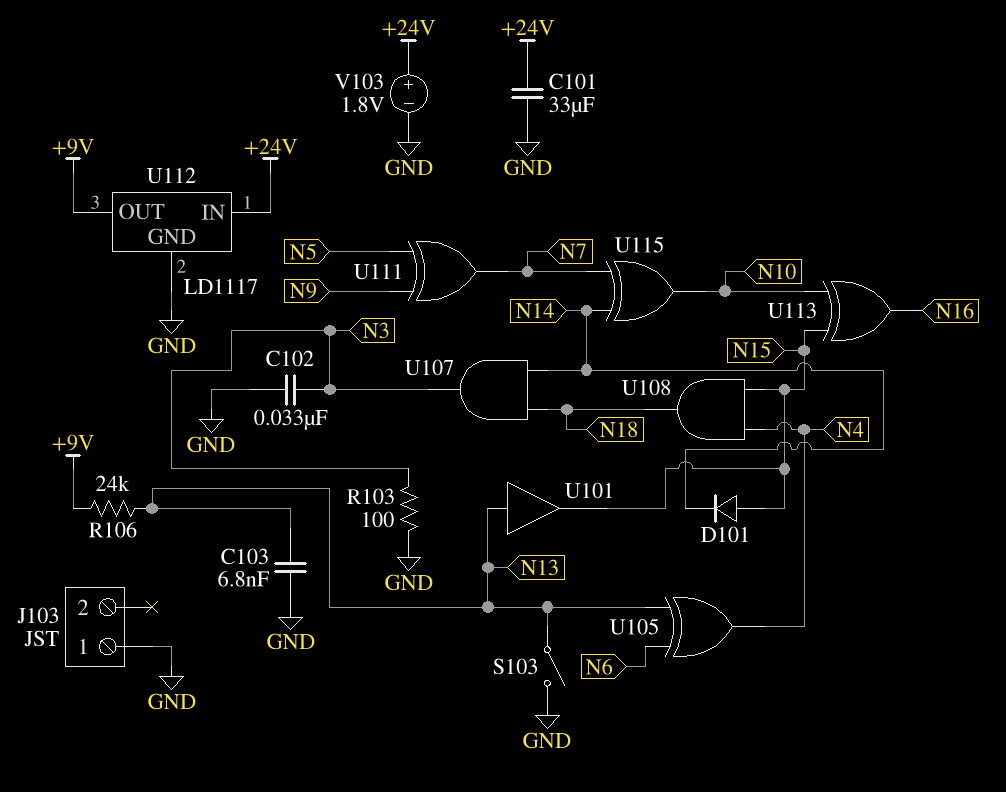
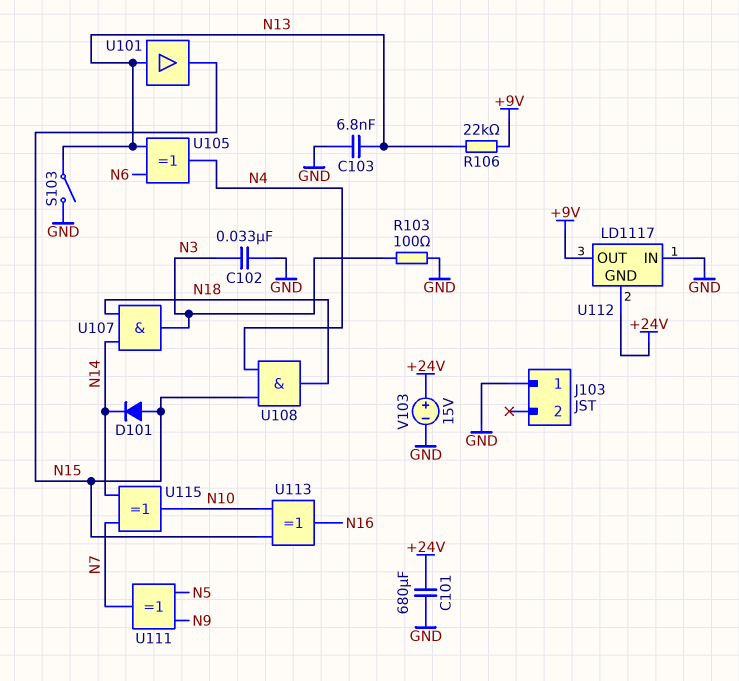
C101: 33uF (+24V, GND) -> 680uF (+24V, GND)
R106: 24k (+9V, N13) -> 22k (+9V, N13)
U112 pin GND: GND -> +24V
U112 pin IN: +24V -> GND
V103: 1.8V (plus +24V, minus GND) -> 15V (plus +24V, minus GND)

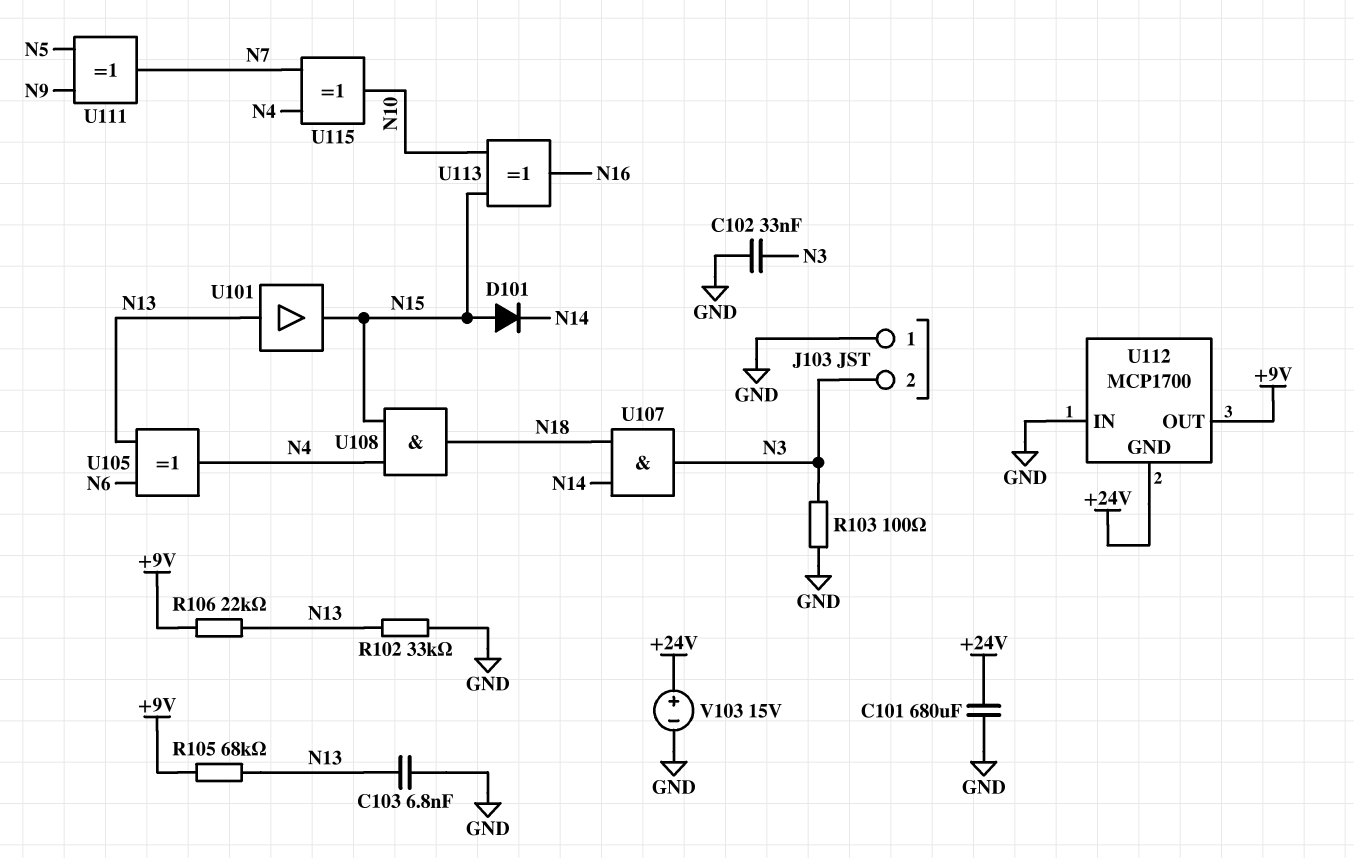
J103 pin 2: none -> N3
R102: none -> 33k (GND, N13)
R105: none -> 68k (+9V, N13)
S103: switch (GND, N13) -> none
U112: LD1117 -> MCP1700
U115: XOR (in N7, in N14, out N10) -> XOR (in N4, in N7, out N10)

